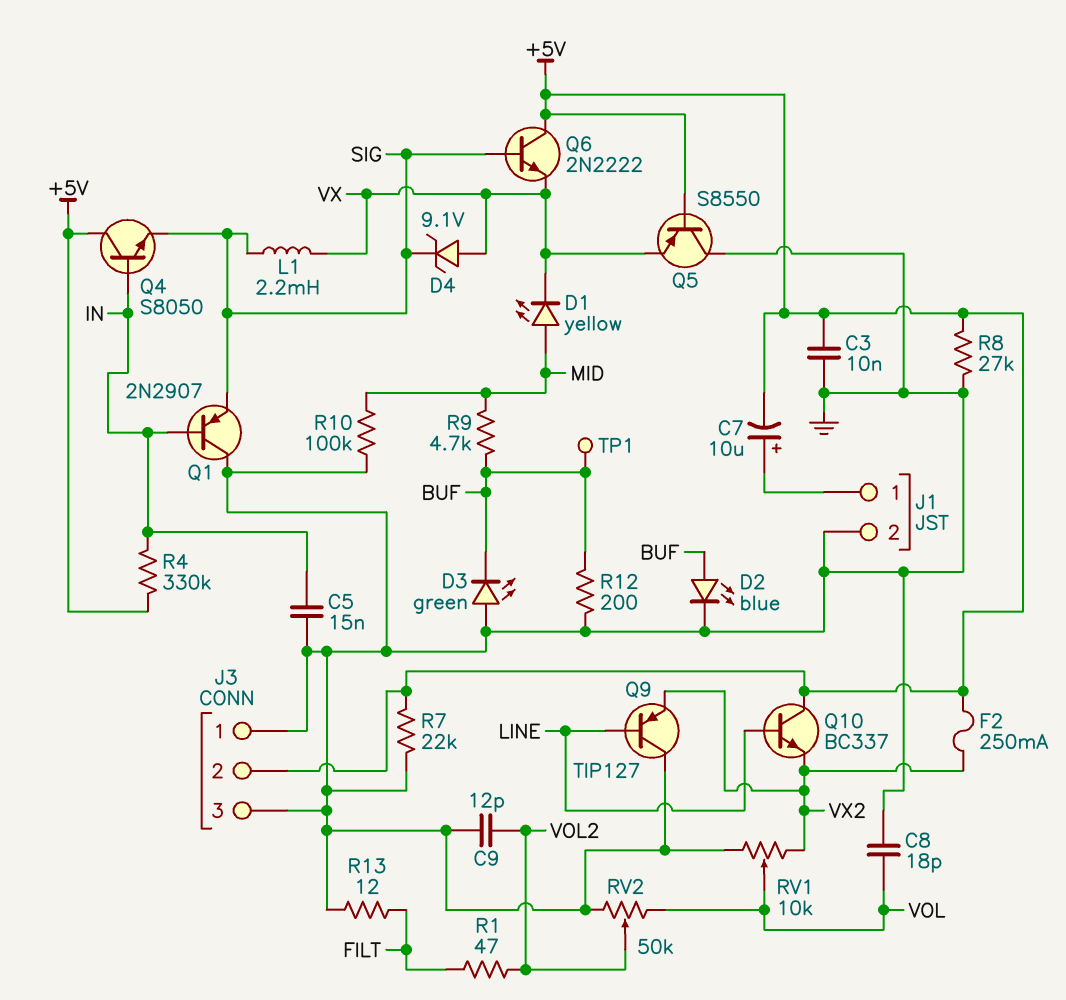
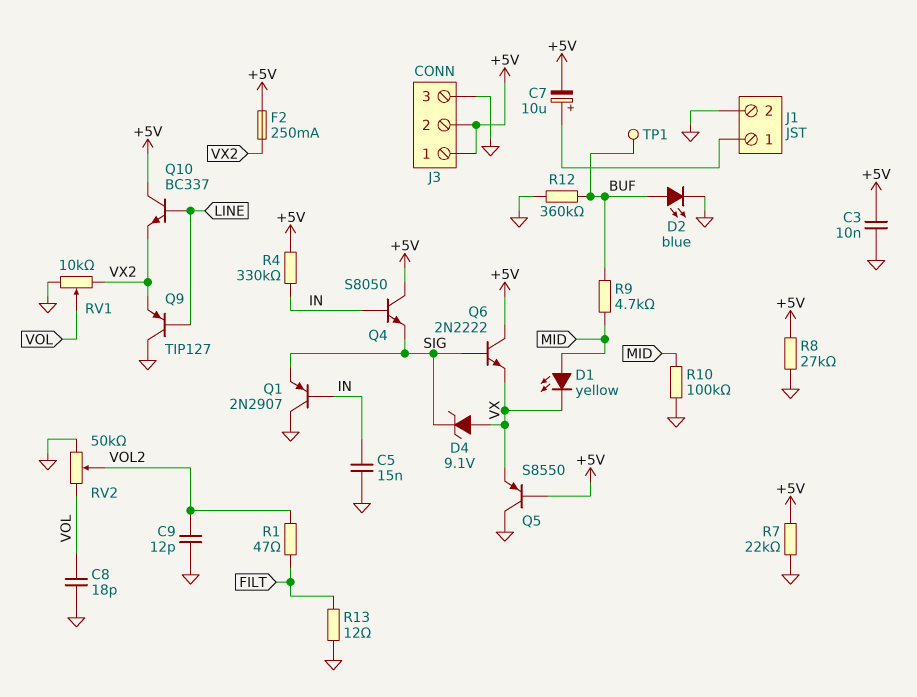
D3: LED green (A GND, K BUF) -> none
J3 pin 1: GND -> +5V
L1: 2.2mH (SIG, VX) -> none
R12: 200 (BUF, GND) -> 360k (BUF, GND)

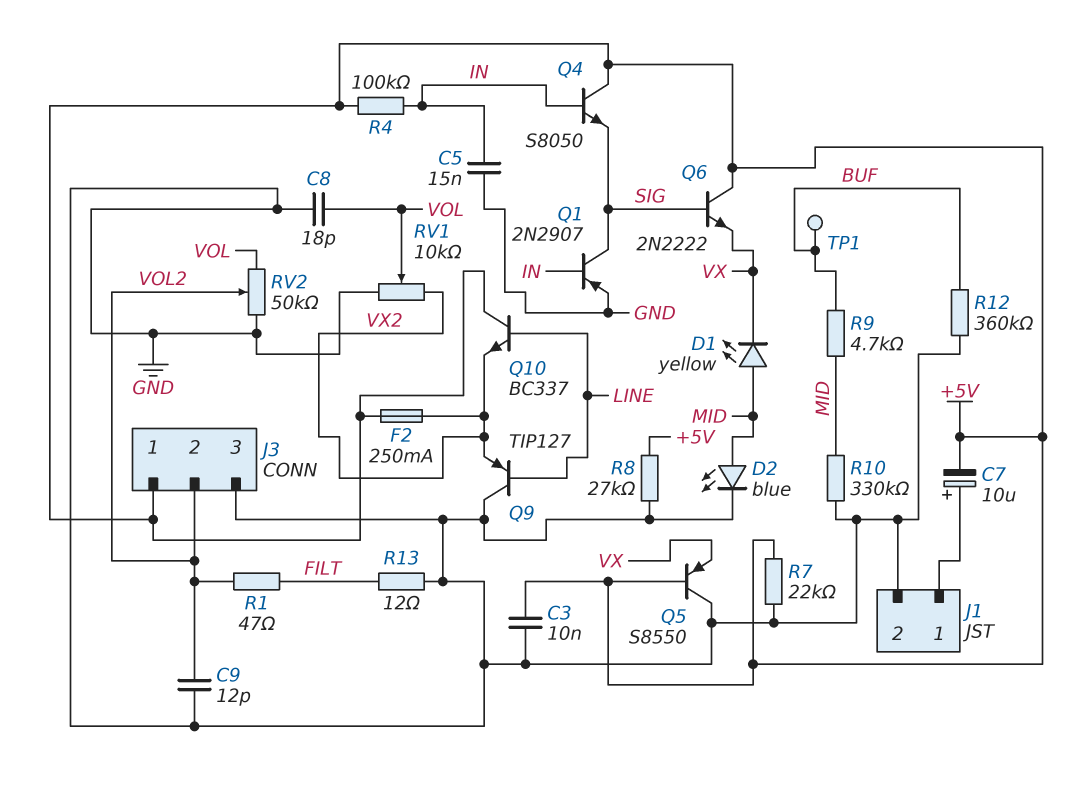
D2: LED blue (A BUF, K GND) -> LED blue (A MID, K GND)
D4: zener 9.1V (A VX, K SIG) -> none
J3 pin 2: +5V -> VOL2
Q1: PNP 2N2907 (B IN, C GND, E SIG) -> PNP 2N2907 (B IN, C SIG, E GND)
R4: 330k (+5V, IN) -> 100k (+5V, IN)
R10: 100k (GND, MID) -> 330k (GND, MID)

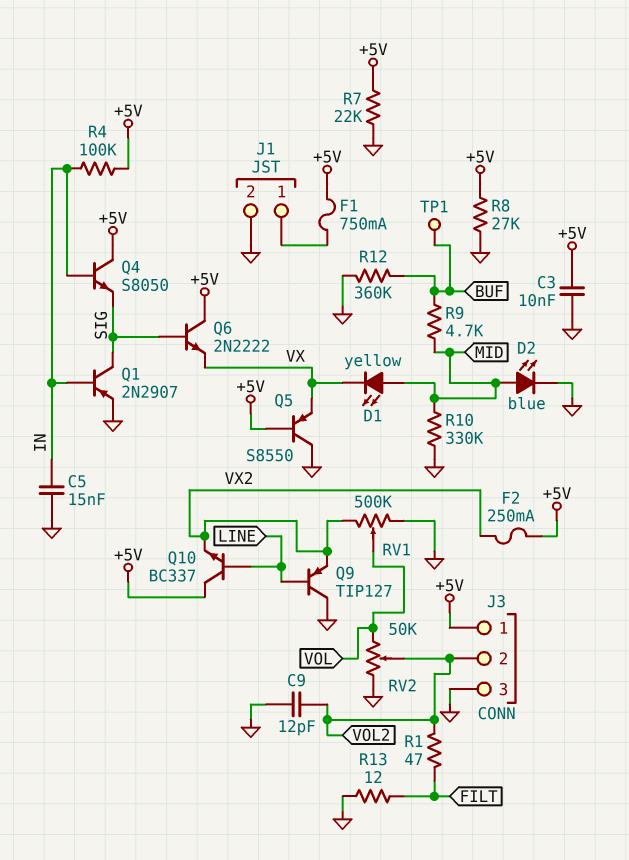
C7: 10uF (plus J1/1, minus +5V) -> none
C8: 18pF (GND, VOL) -> none
F1: none -> 750mA (+5V, J1/1)
RV1: 10k (GND, VX2, wiper VOL) -> 500k (GND, VX2, wiper VOL)

